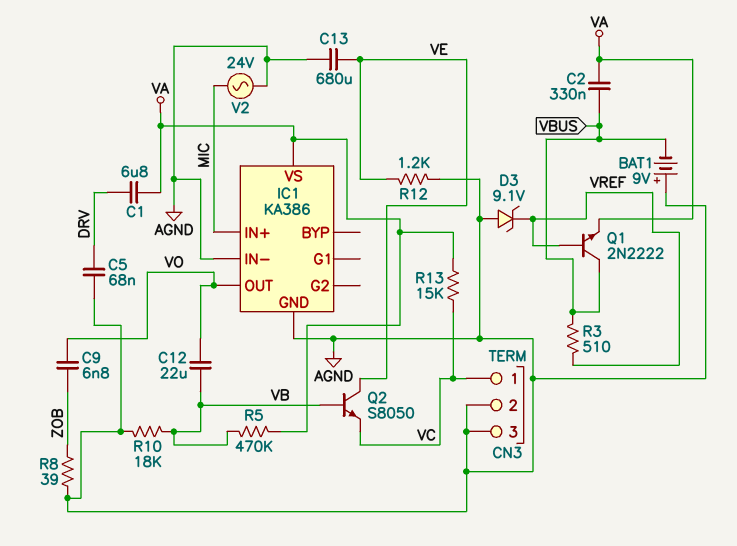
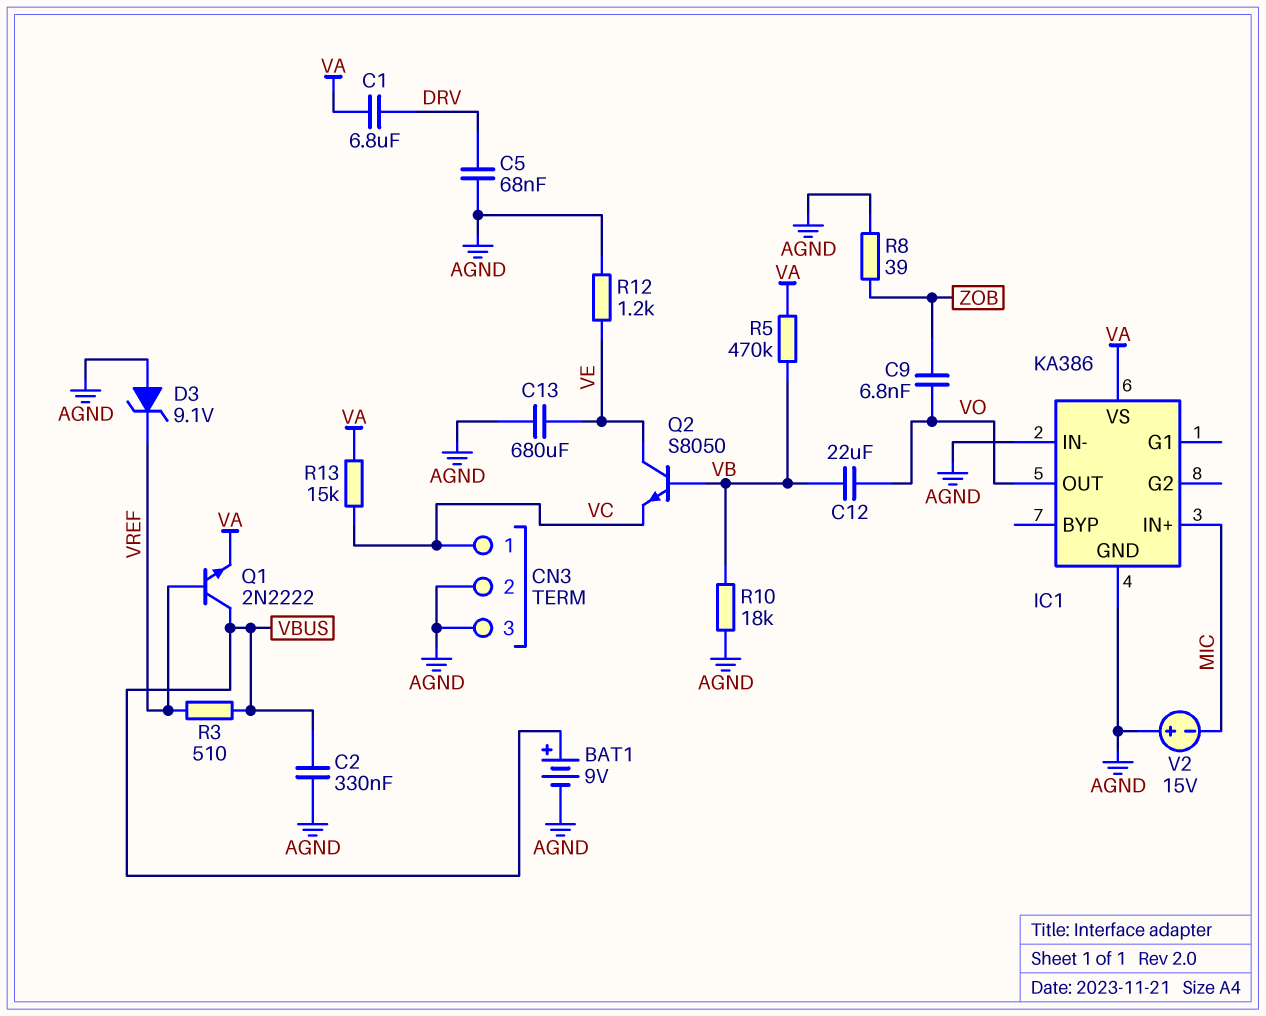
BAT1: 9V (plus AGND, minus VBUS) -> 9V (plus VBUS, minus AGND)
C2: 330nF (VA, VBUS) -> 330nF (AGND, VBUS)
V2: AC 24V (AGND, MIC) -> 15V (plus AGND, minus MIC)

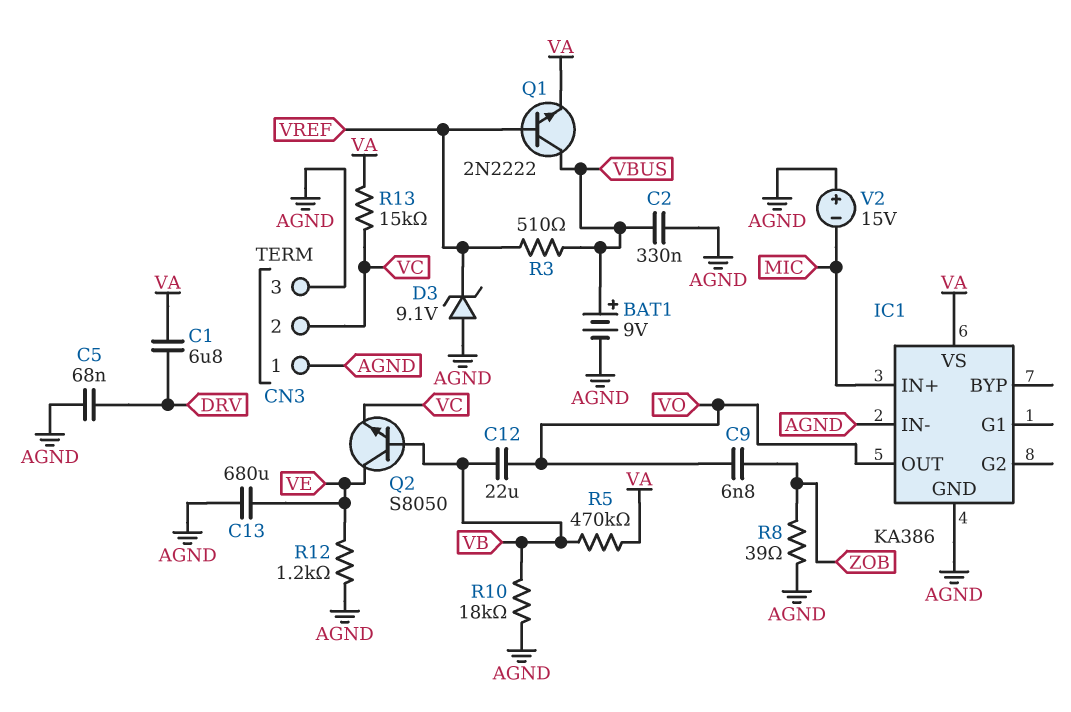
CN3 pin 1: VC -> AGND
CN3 pin 2: AGND -> VC

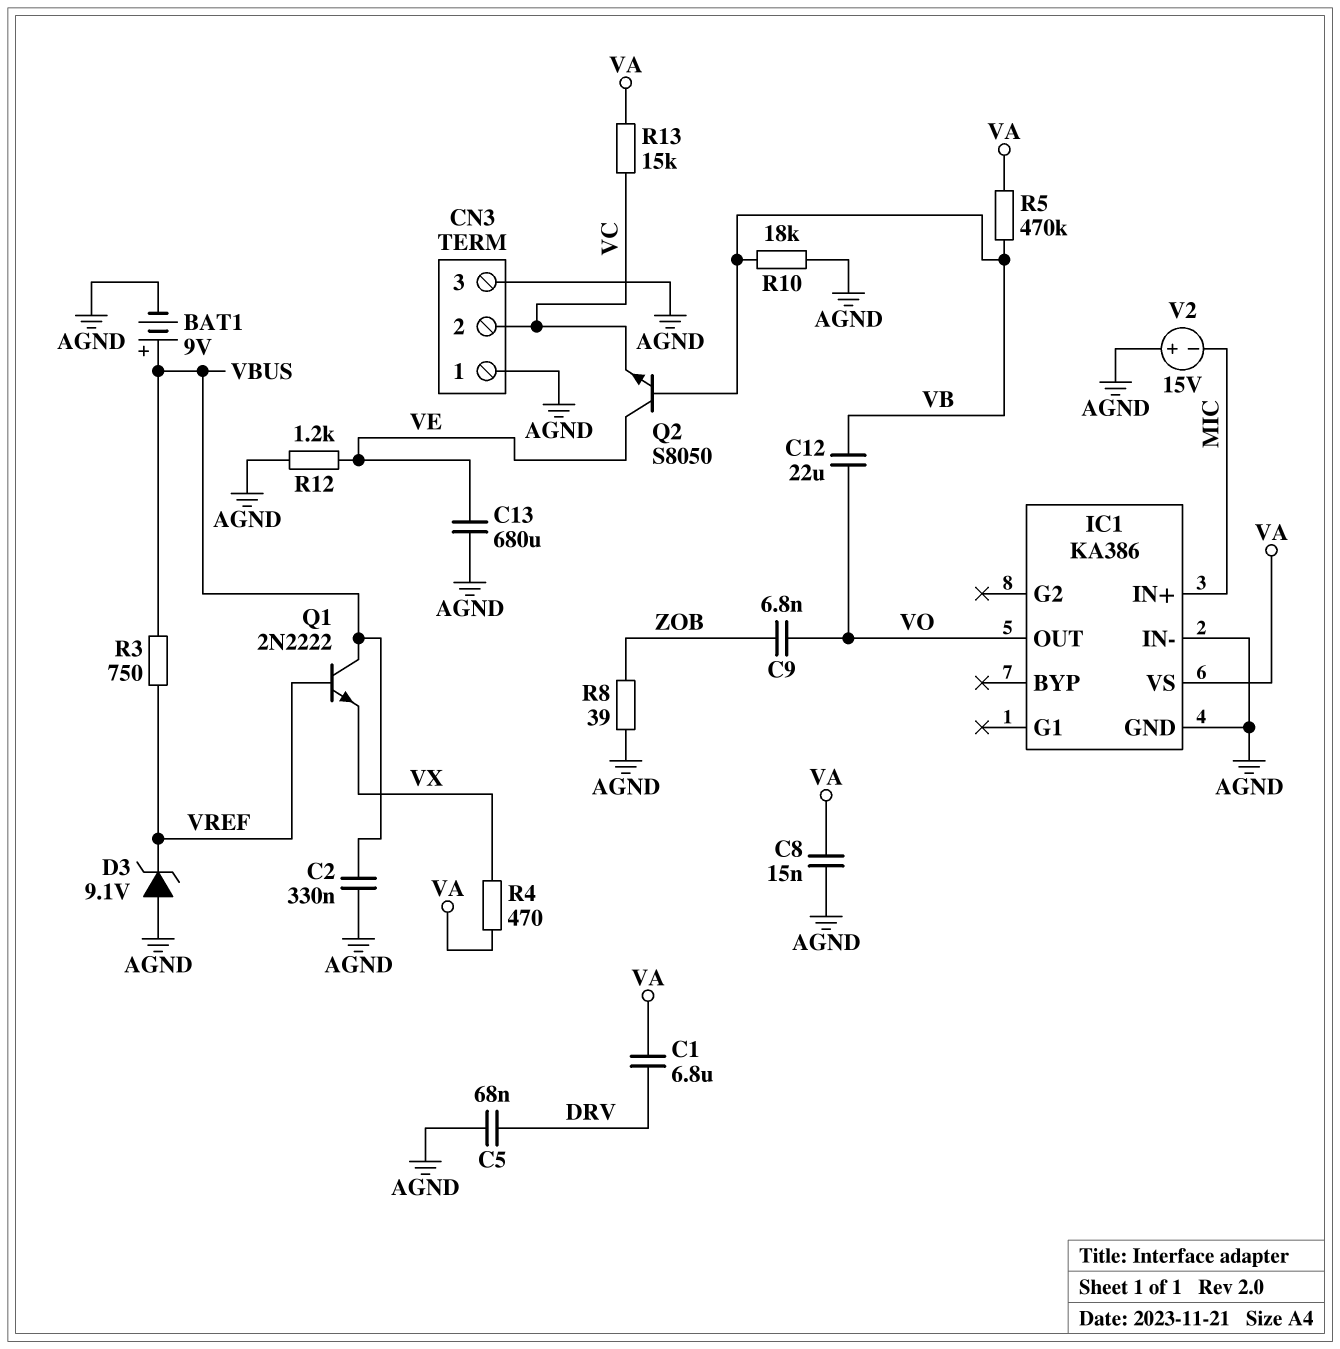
C8: none -> 15nF (AGND, VA)
Q1: NPN 2N2222 (B VREF, C VBUS, E VA) -> NPN 2N2222 (B VREF, C VBUS, E VX)
R3: 510 (VBUS, VREF) -> 750 (VBUS, VREF)
R4: none -> 470 (VA, VX)

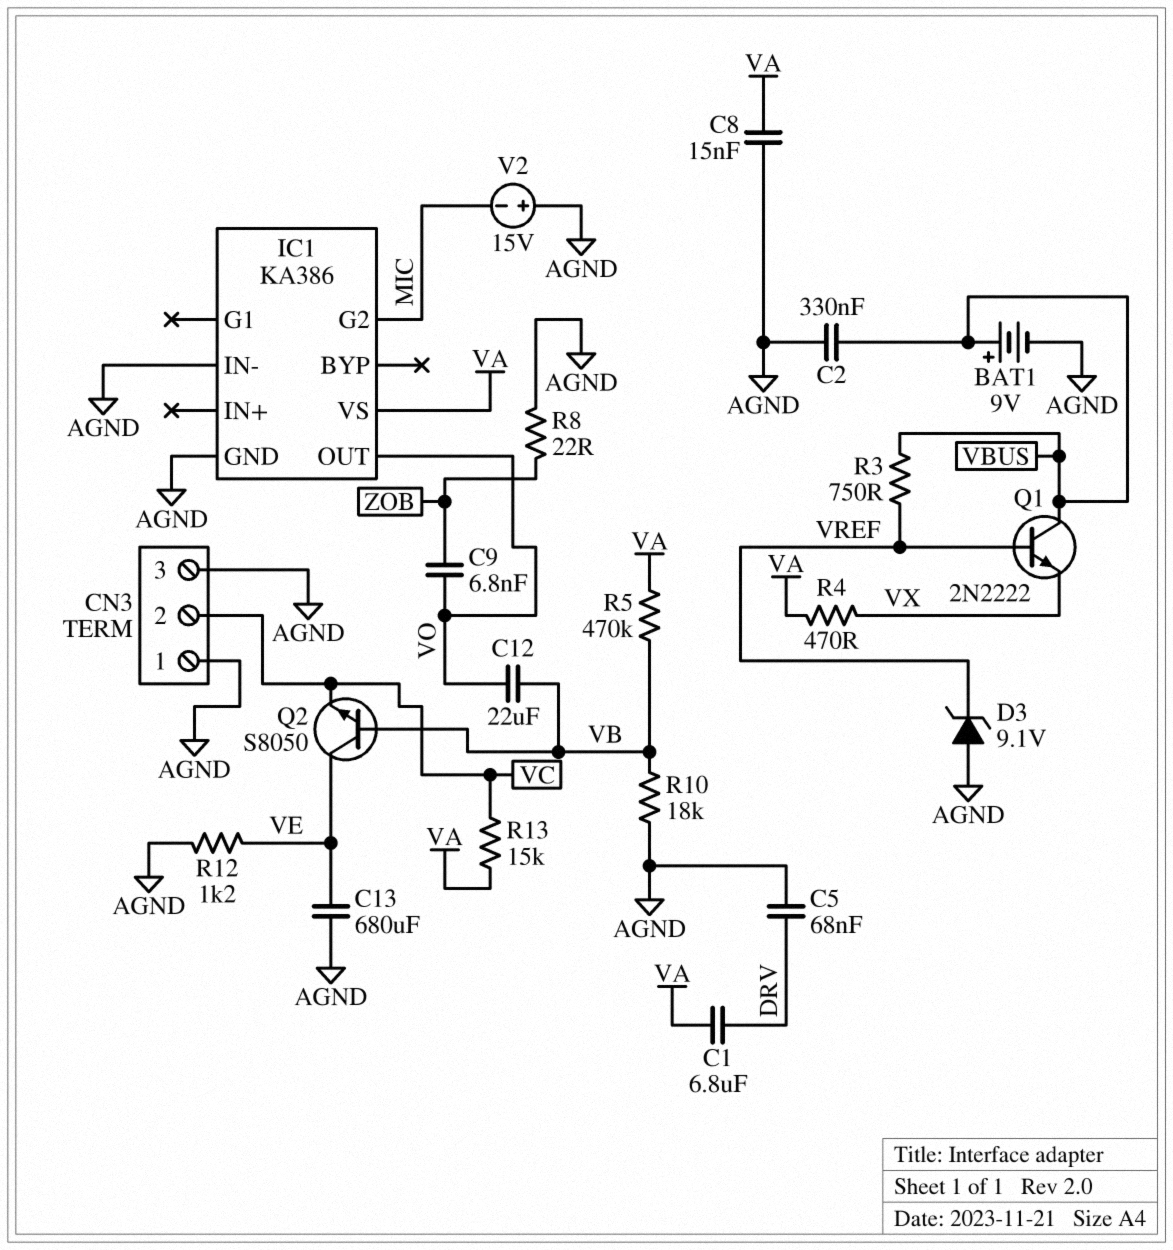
IC1 pin G2: none -> MIC
IC1 pin IN+: MIC -> none
R8: 39 (AGND, ZOB) -> 22 (AGND, ZOB)

